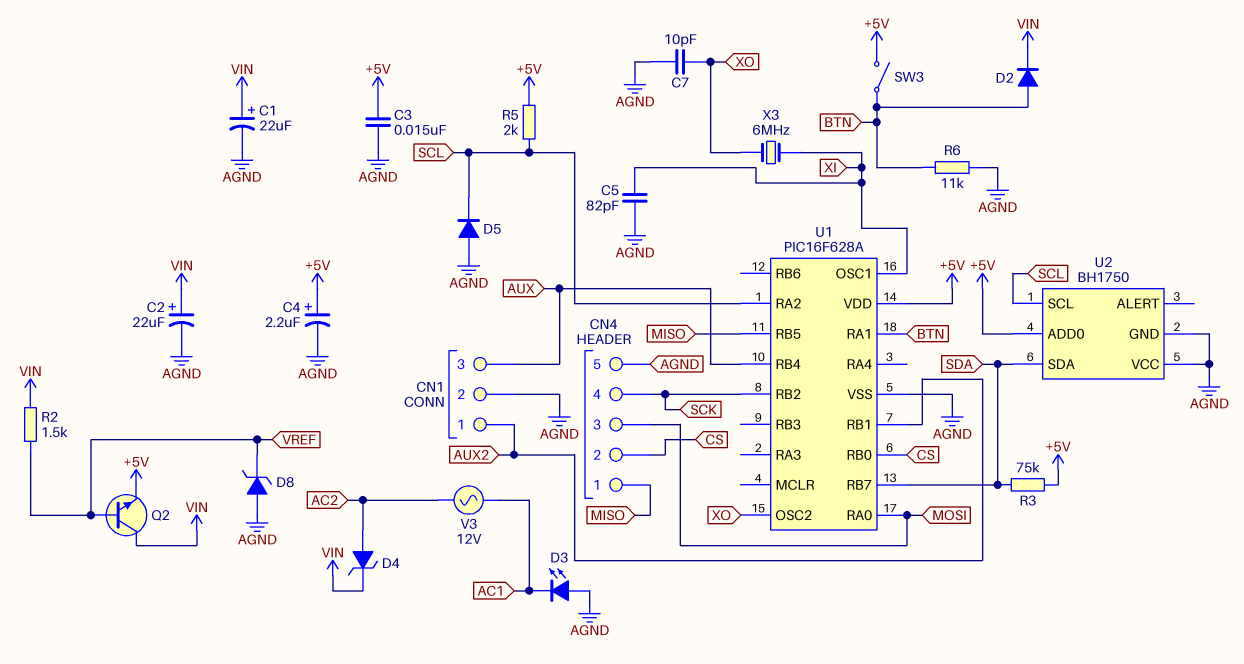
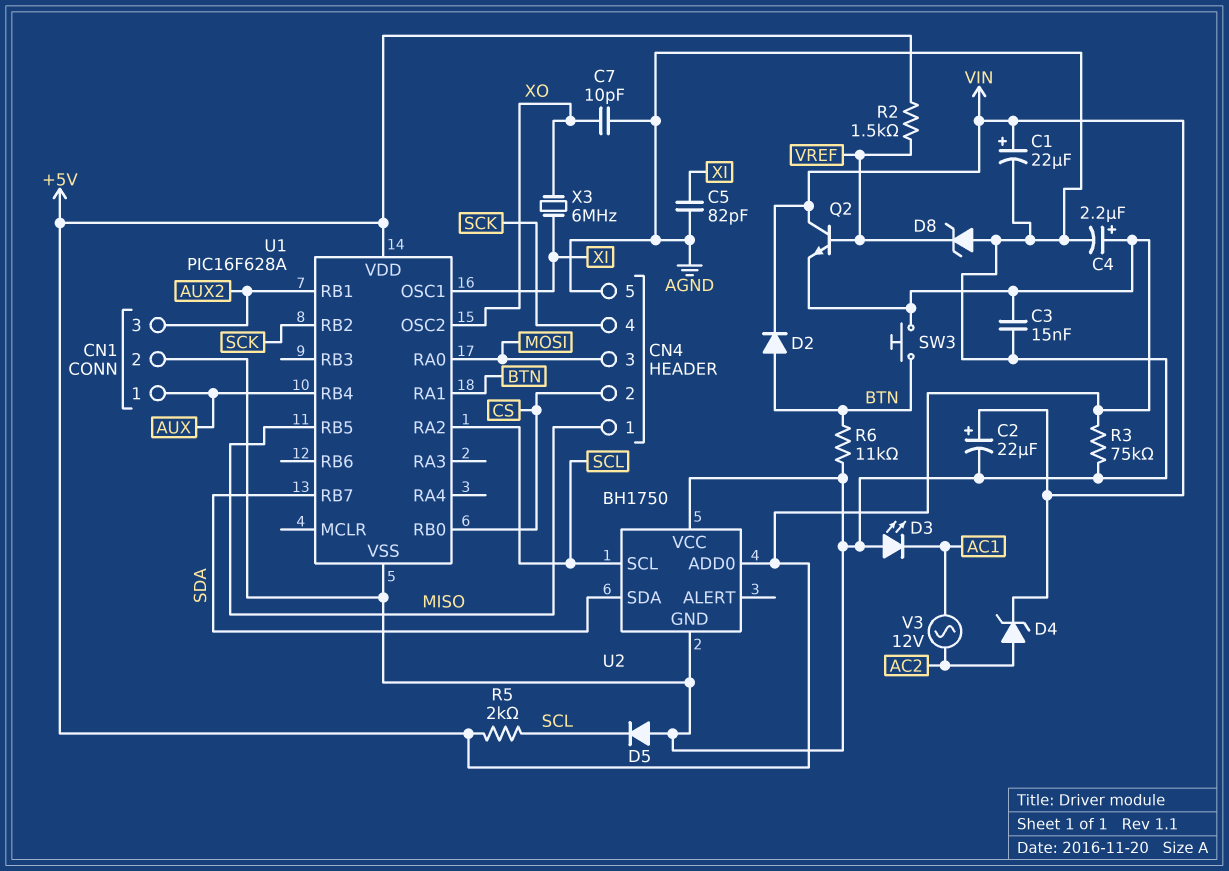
CN1 pin 1: AUX2 -> AUX
CN1 pin 3: AUX -> AUX2
R2: 1.5k (VIN, VREF) -> 1.5k (+5V, VREF)
R3: 75k (+5V, SDA) -> 75k (+5V, AGND)
SW3: switch (+5V, BTN) -> button (+5V, BTN)

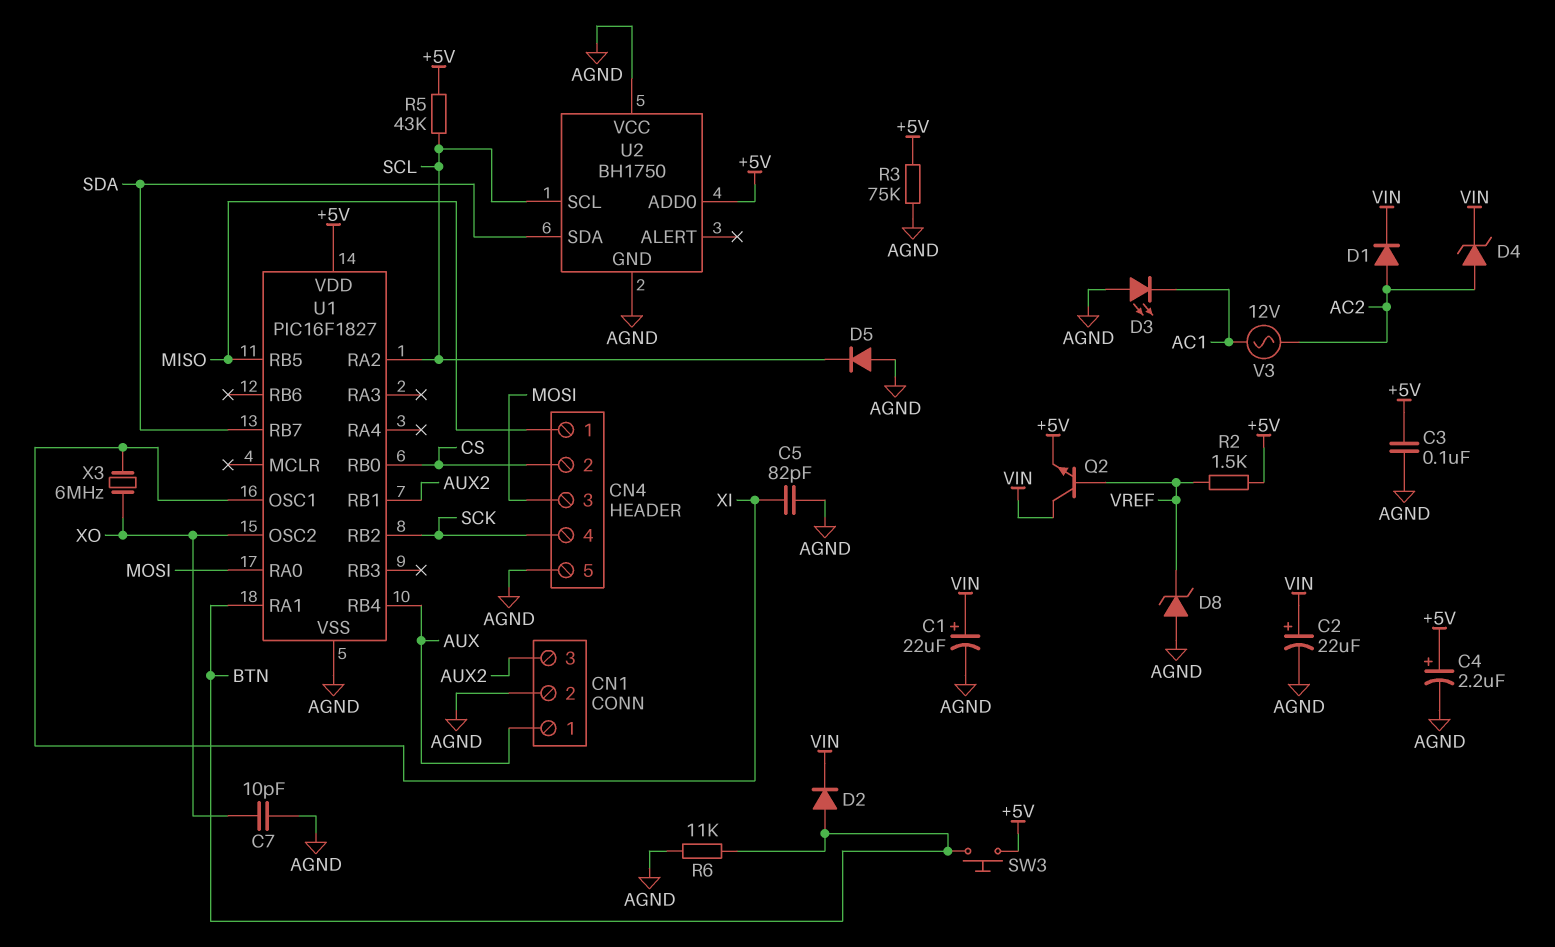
C3: 15nF (+5V, AGND) -> 100nF (+5V, AGND)
D1: none -> diode (A AC2, K VIN)
R5: 2k (+5V, SCL) -> 43k (+5V, SCL)
U1: PIC16F628A -> PIC16F1827

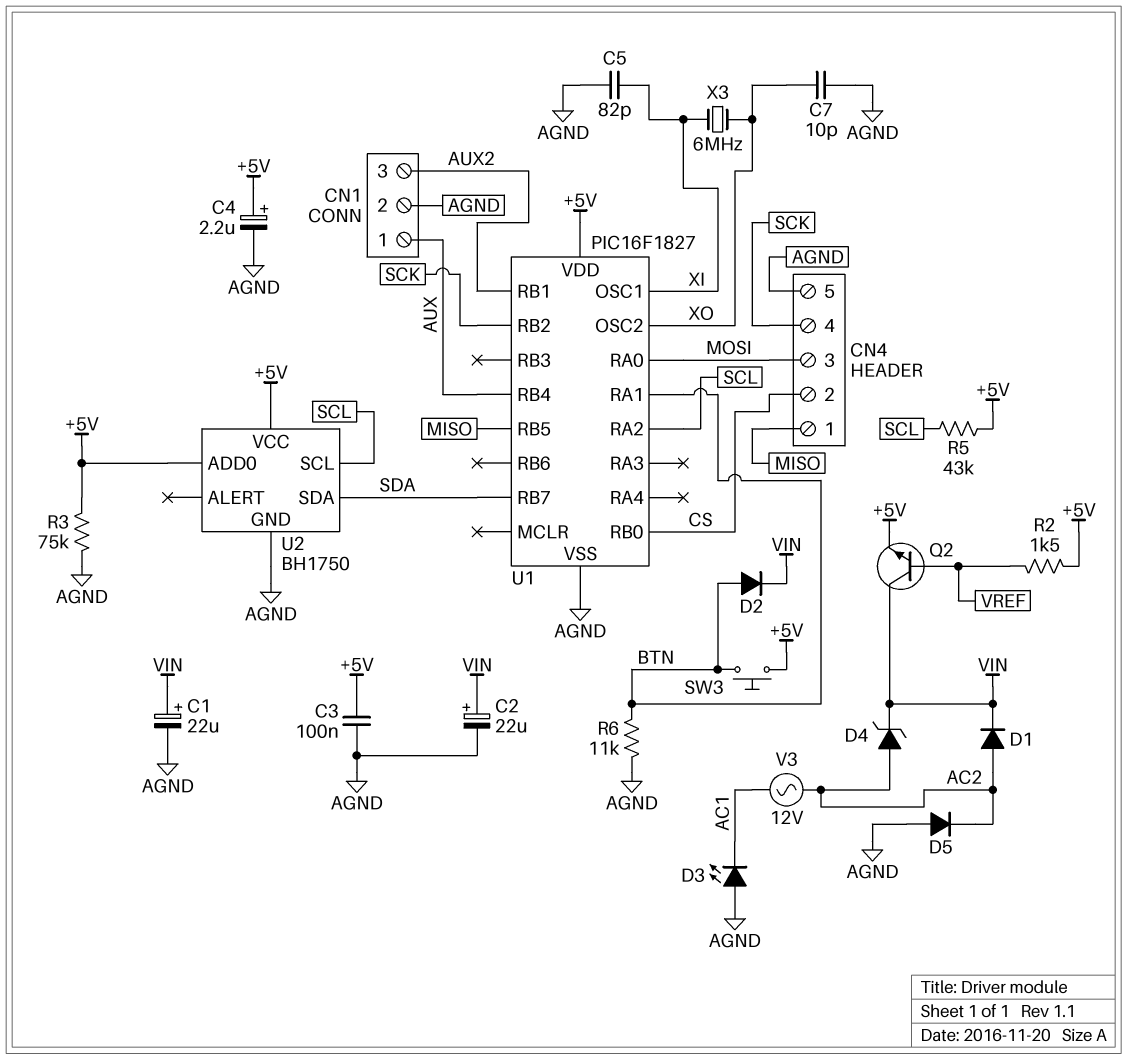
D5: diode (A AGND, K SCL) -> diode (A AGND, K AC2)
D8: zener (A AGND, K VREF) -> none
U2 pin VCC: AGND -> +5V

